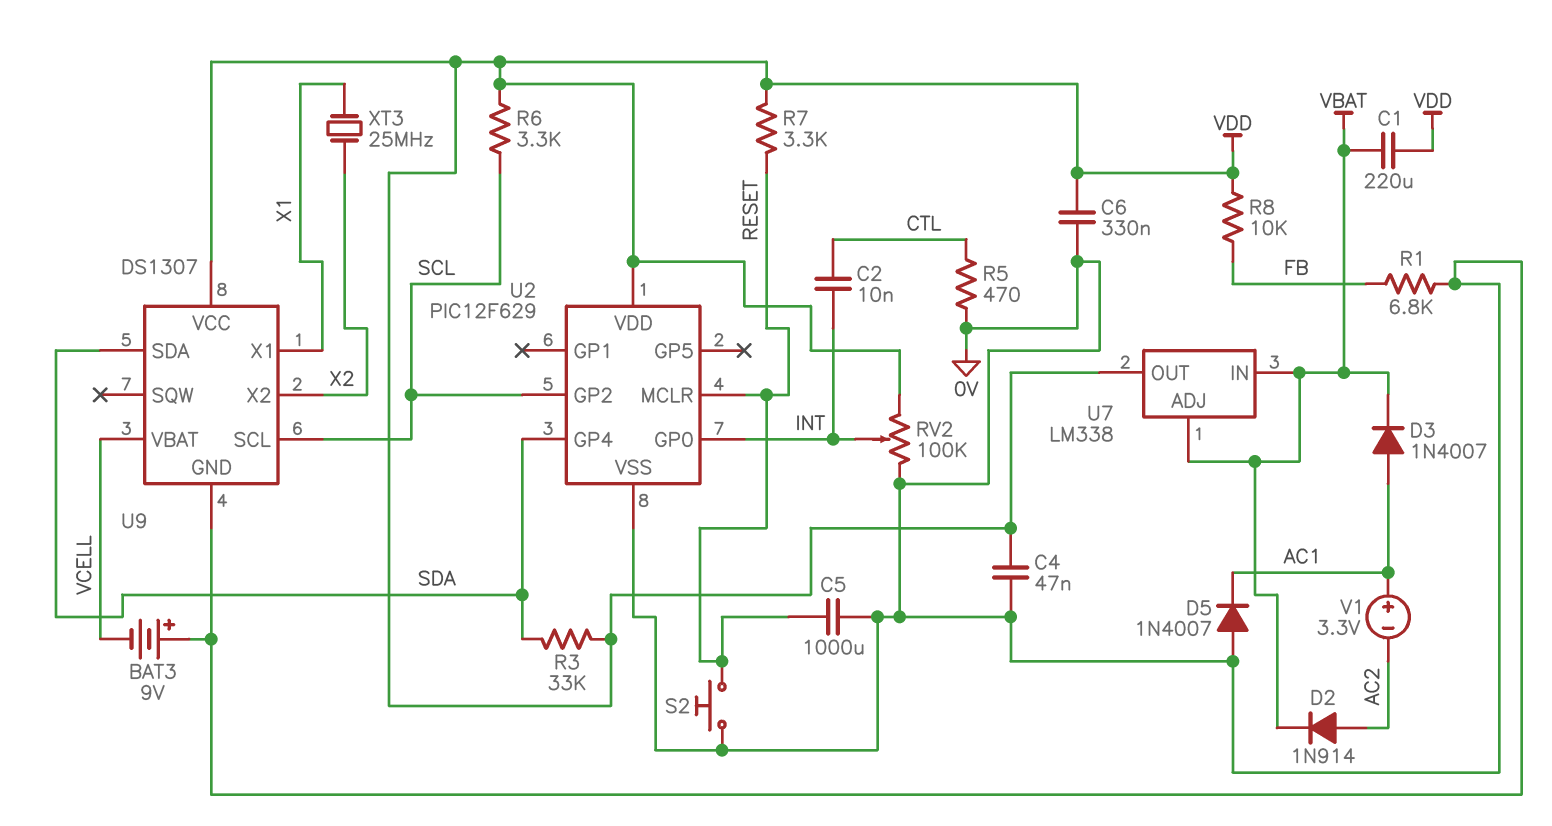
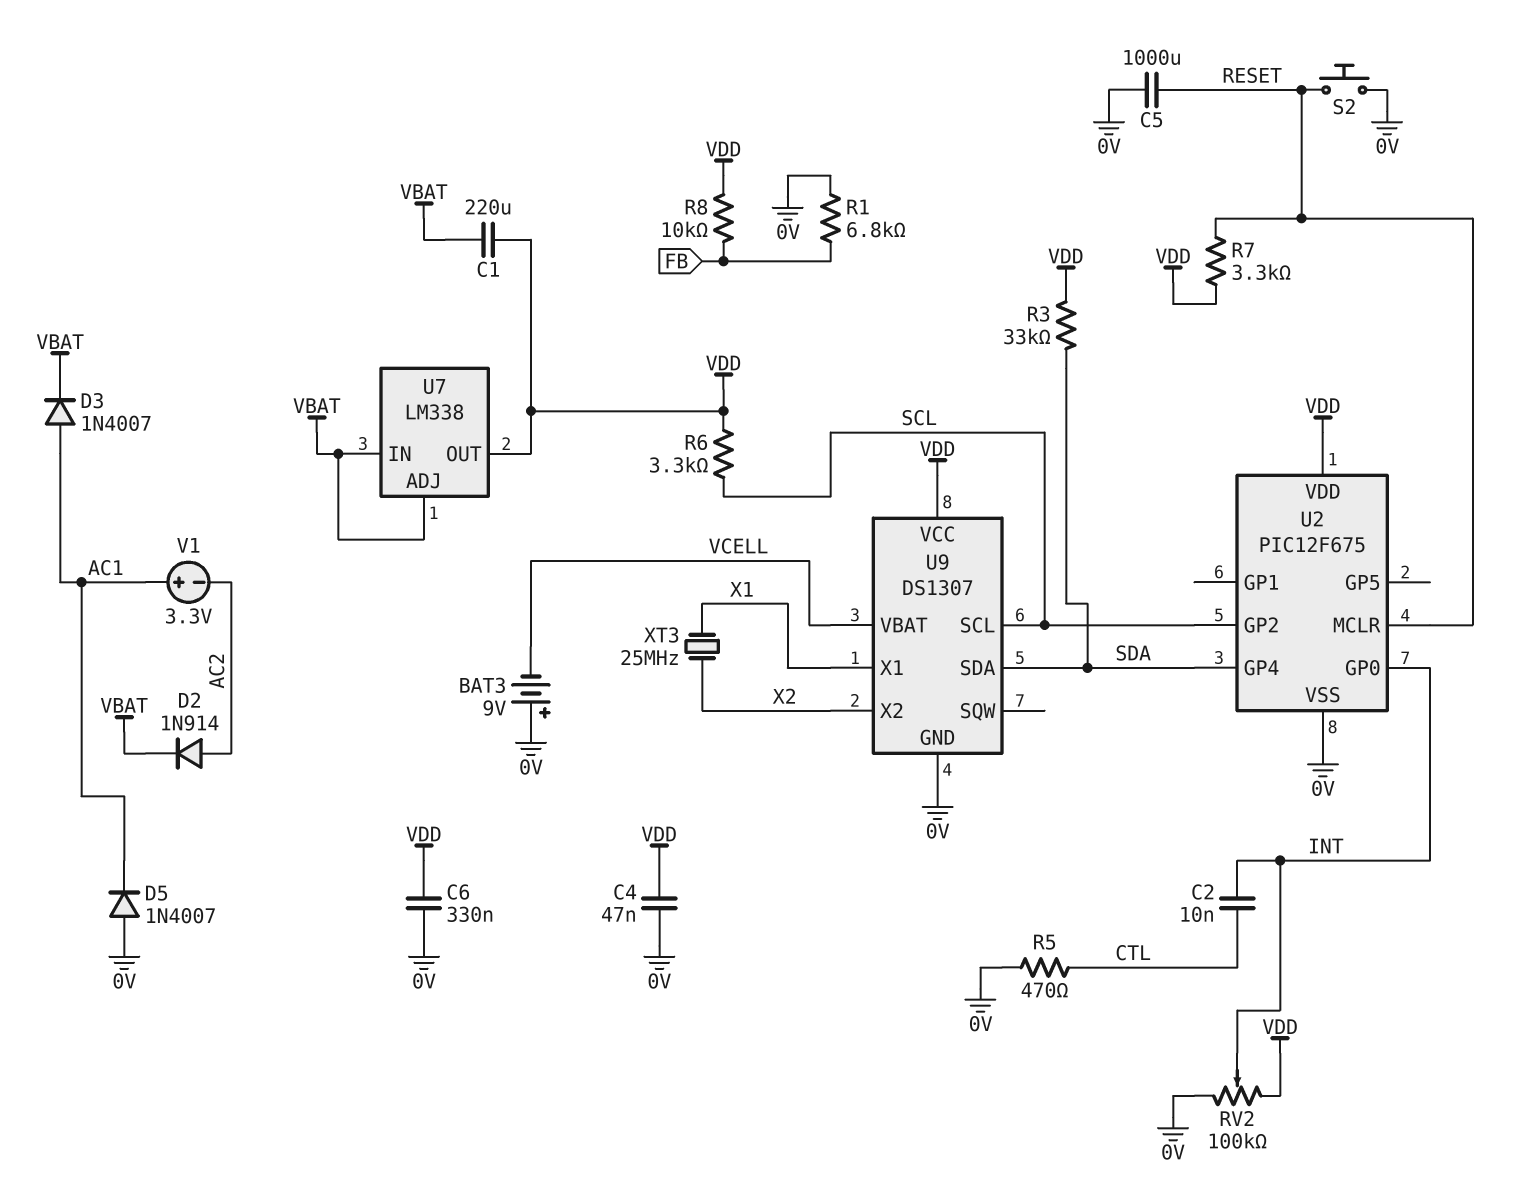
U2: PIC12F629 -> PIC12F675

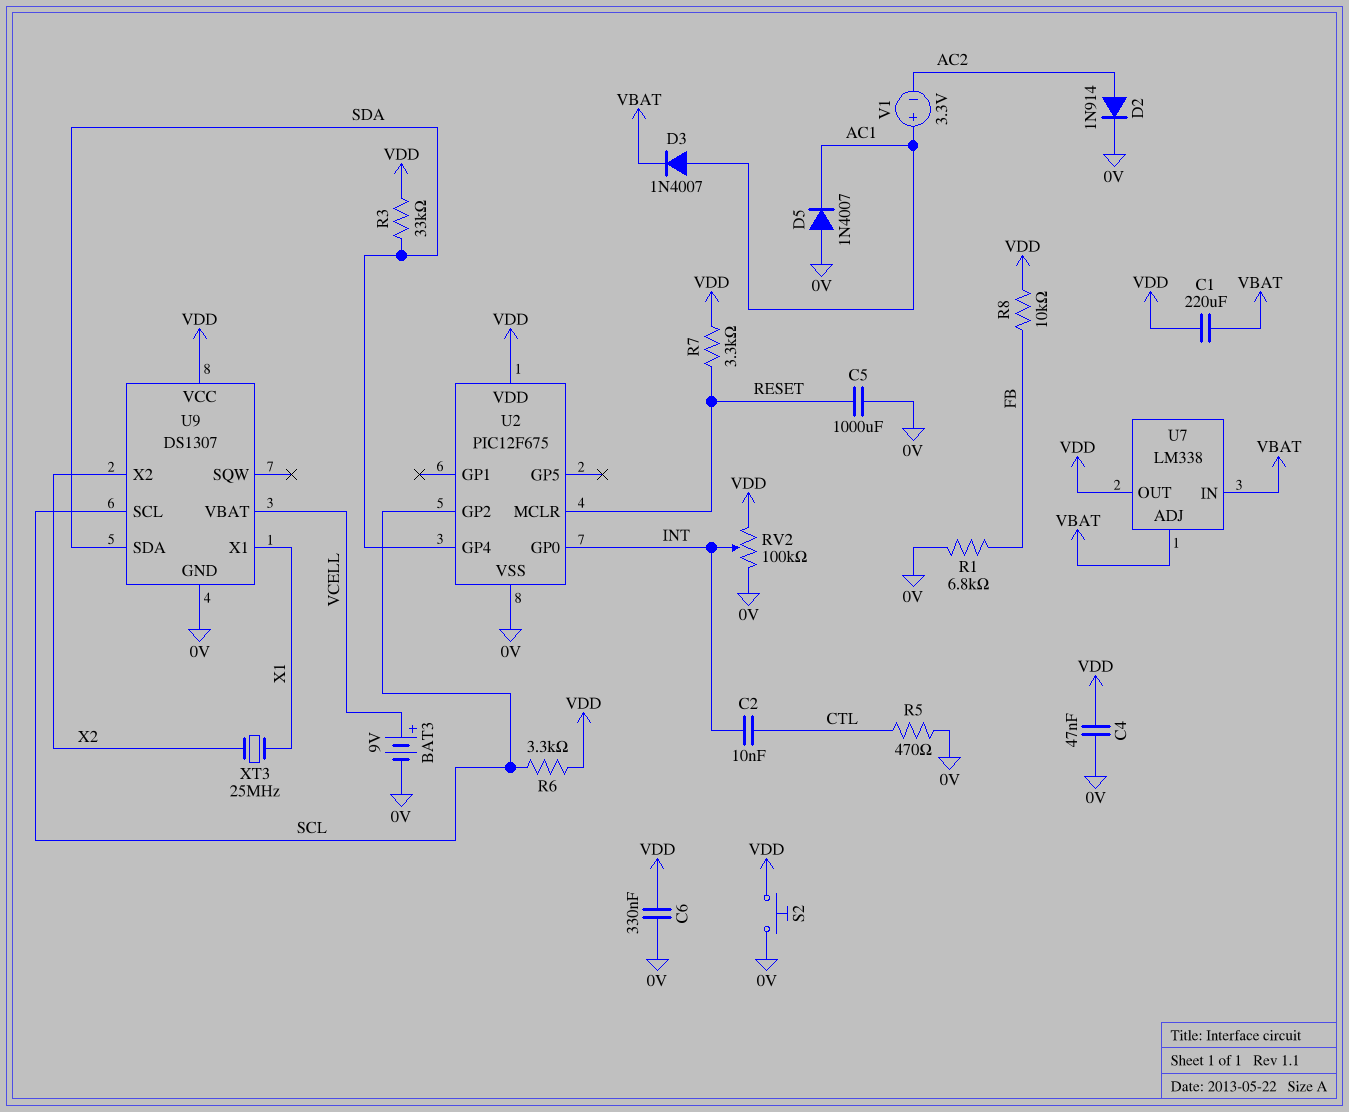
BAT3: 9V (plus 0V, minus VCELL) -> 9V (plus VCELL, minus 0V)
D2: diode 1N914 (A AC2, K VBAT) -> diode 1N914 (A AC2, K 0V)
S2: button (0V, RESET) -> button (0V, VDD)

